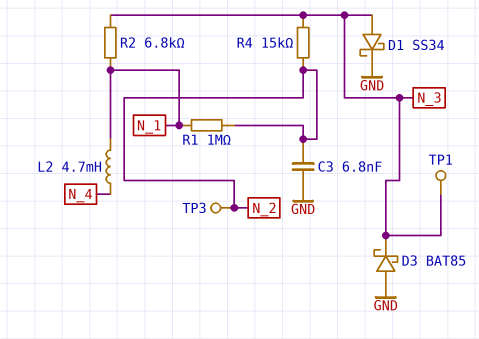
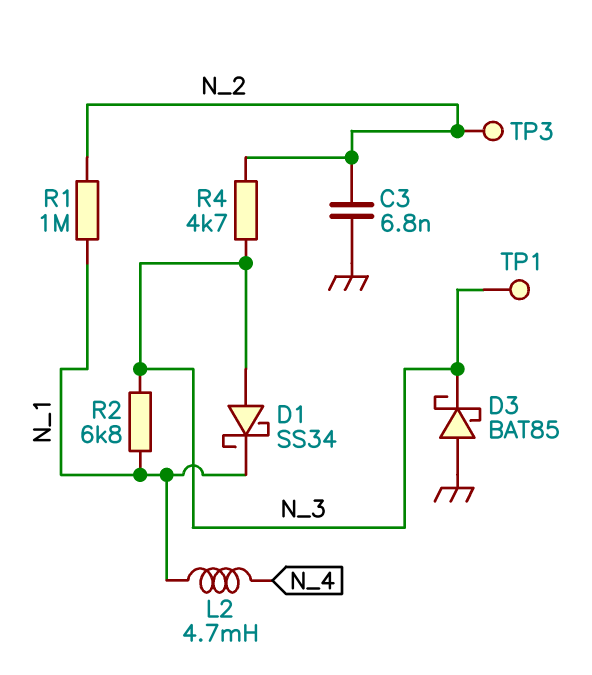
D1: schottky SS34 (A N_3, K GND) -> schottky SS34 (A N_3, K N_1)
R4: 15k (N_2, N_3) -> 4.7k (N_2, N_3)

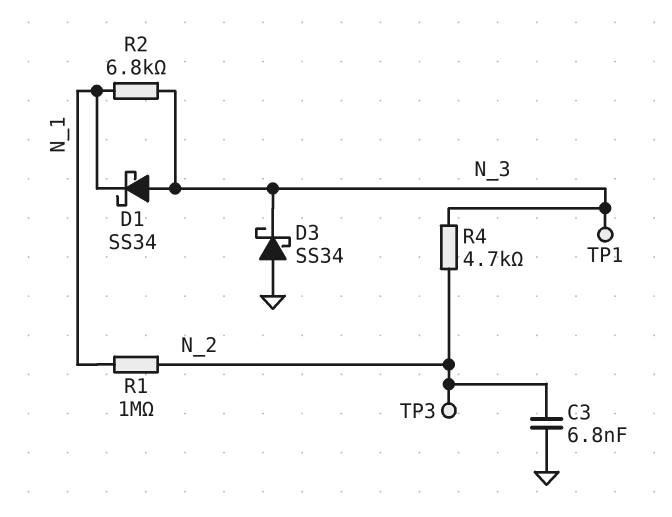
D3: schottky BAT85 (A GND, K N_3) -> schottky SS34 (A GND, K N_3)
L2: 4.7mH (N_1, N_4) -> none

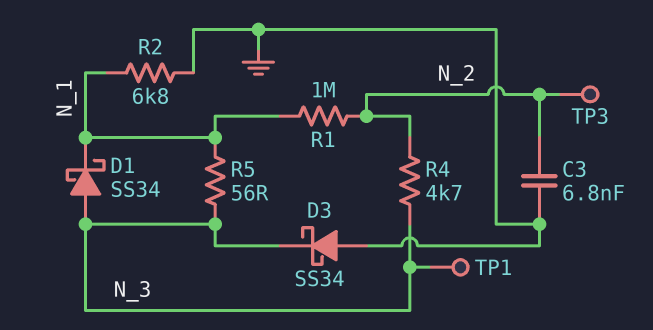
R2: 6.8k (N_1, N_3) -> 6.8k (GND, N_1)
R5: none -> 56 (N_1, N_3)

